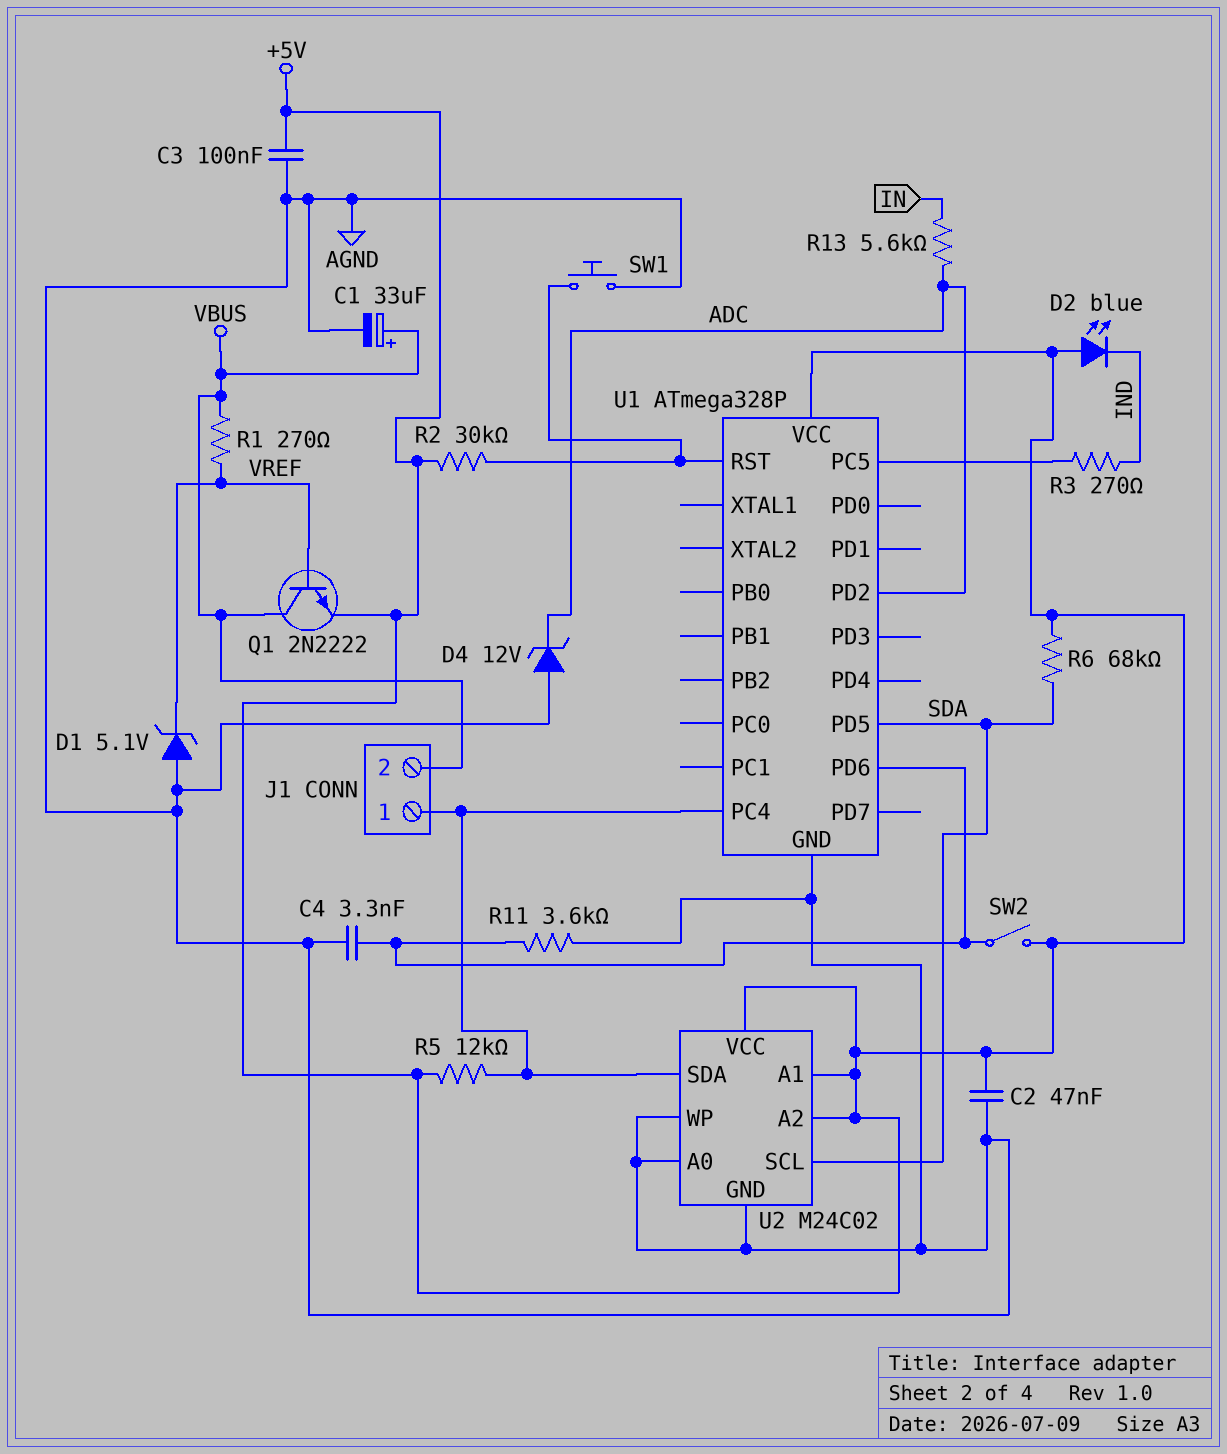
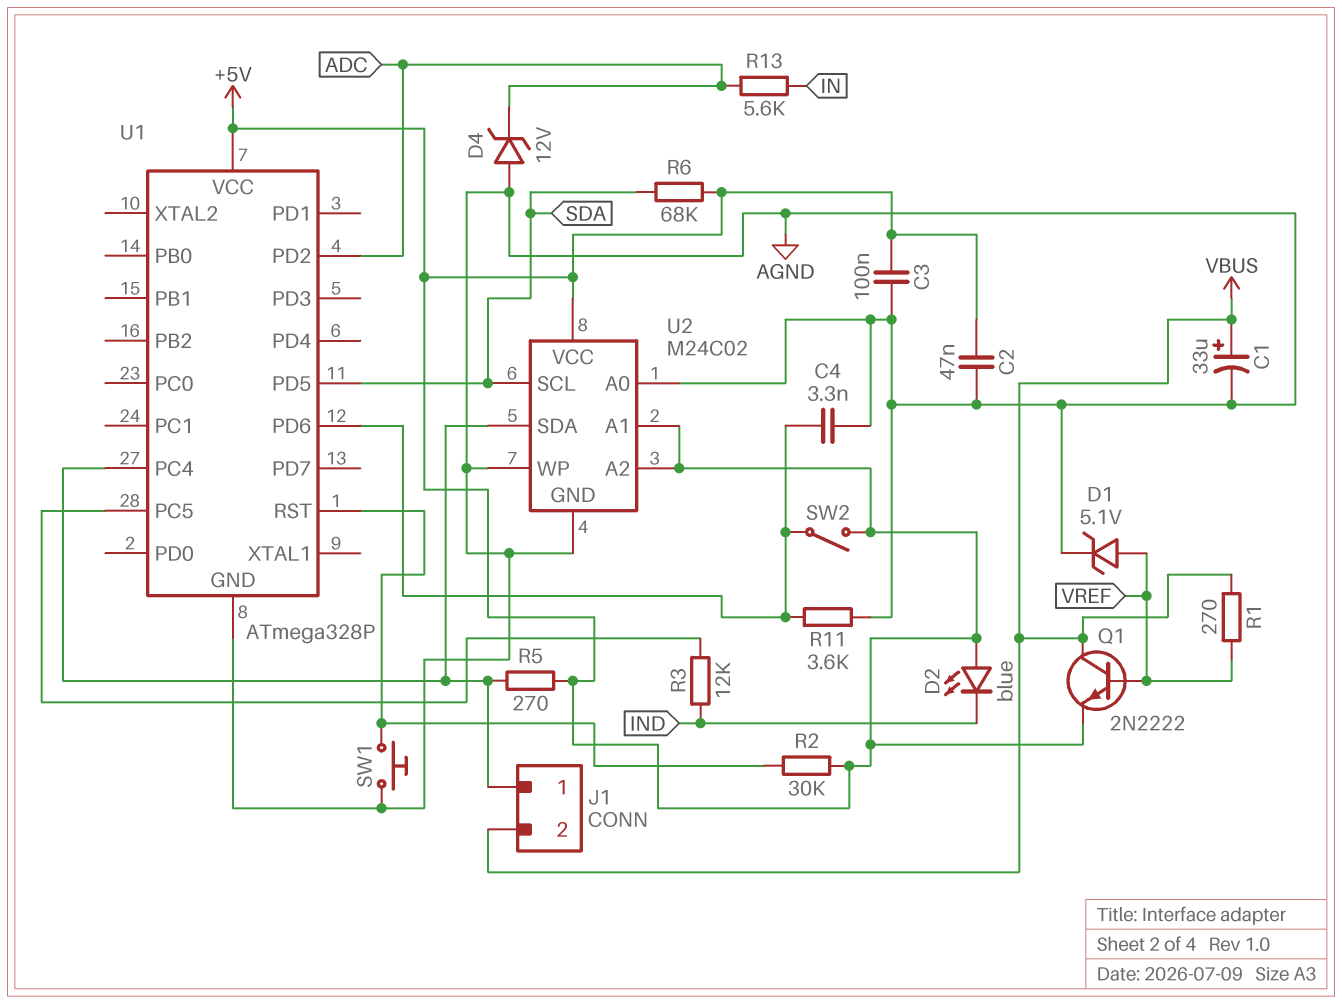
D1: zener 5.1V (A AGND, K VREF) -> zener 5.1V (A VREF, K AGND)
R3: 270 (IND, U1/PC5) -> 12k (IND, U1/PC5)
R5: 12k (+5V, J1/1) -> 270 (+5V, J1/1)

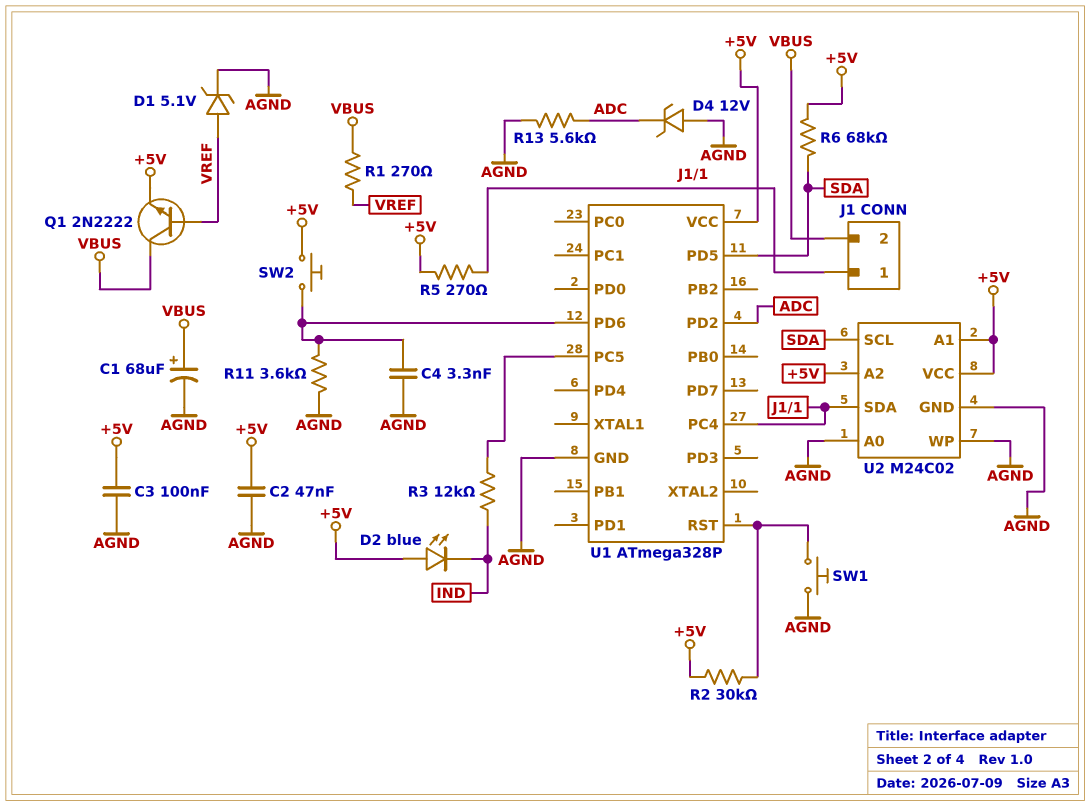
C1: 33uF (plus VBUS, minus AGND) -> 68uF (plus VBUS, minus AGND)
R13: 5.6k (ADC, IN) -> 5.6k (ADC, AGND)
SW2: switch (+5V, U1/PD6) -> button (+5V, U1/PD6)

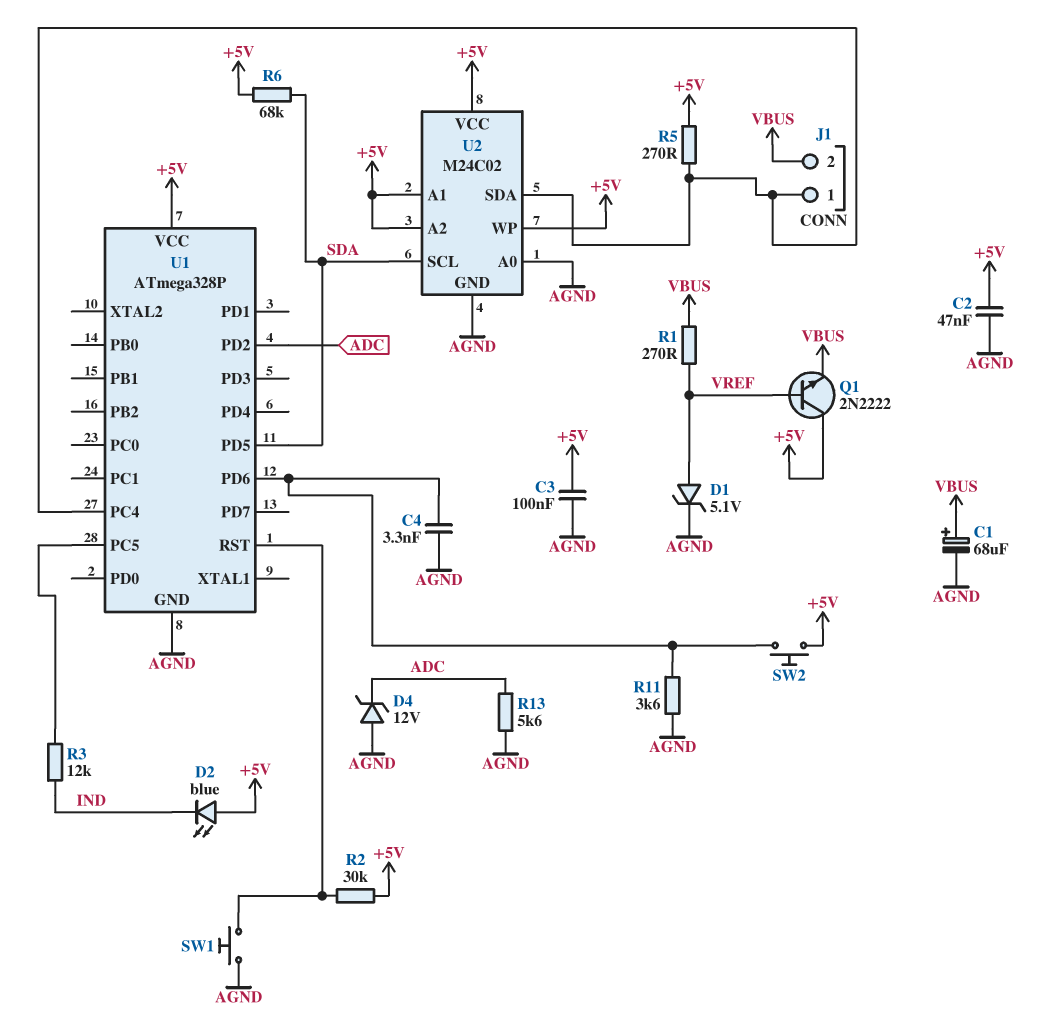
Q1: NPN 2N2222 (B VREF, C VBUS, E +5V) -> NPN 2N2222 (B VREF, C +5V, E VBUS)
U2 pin WP: AGND -> +5V

